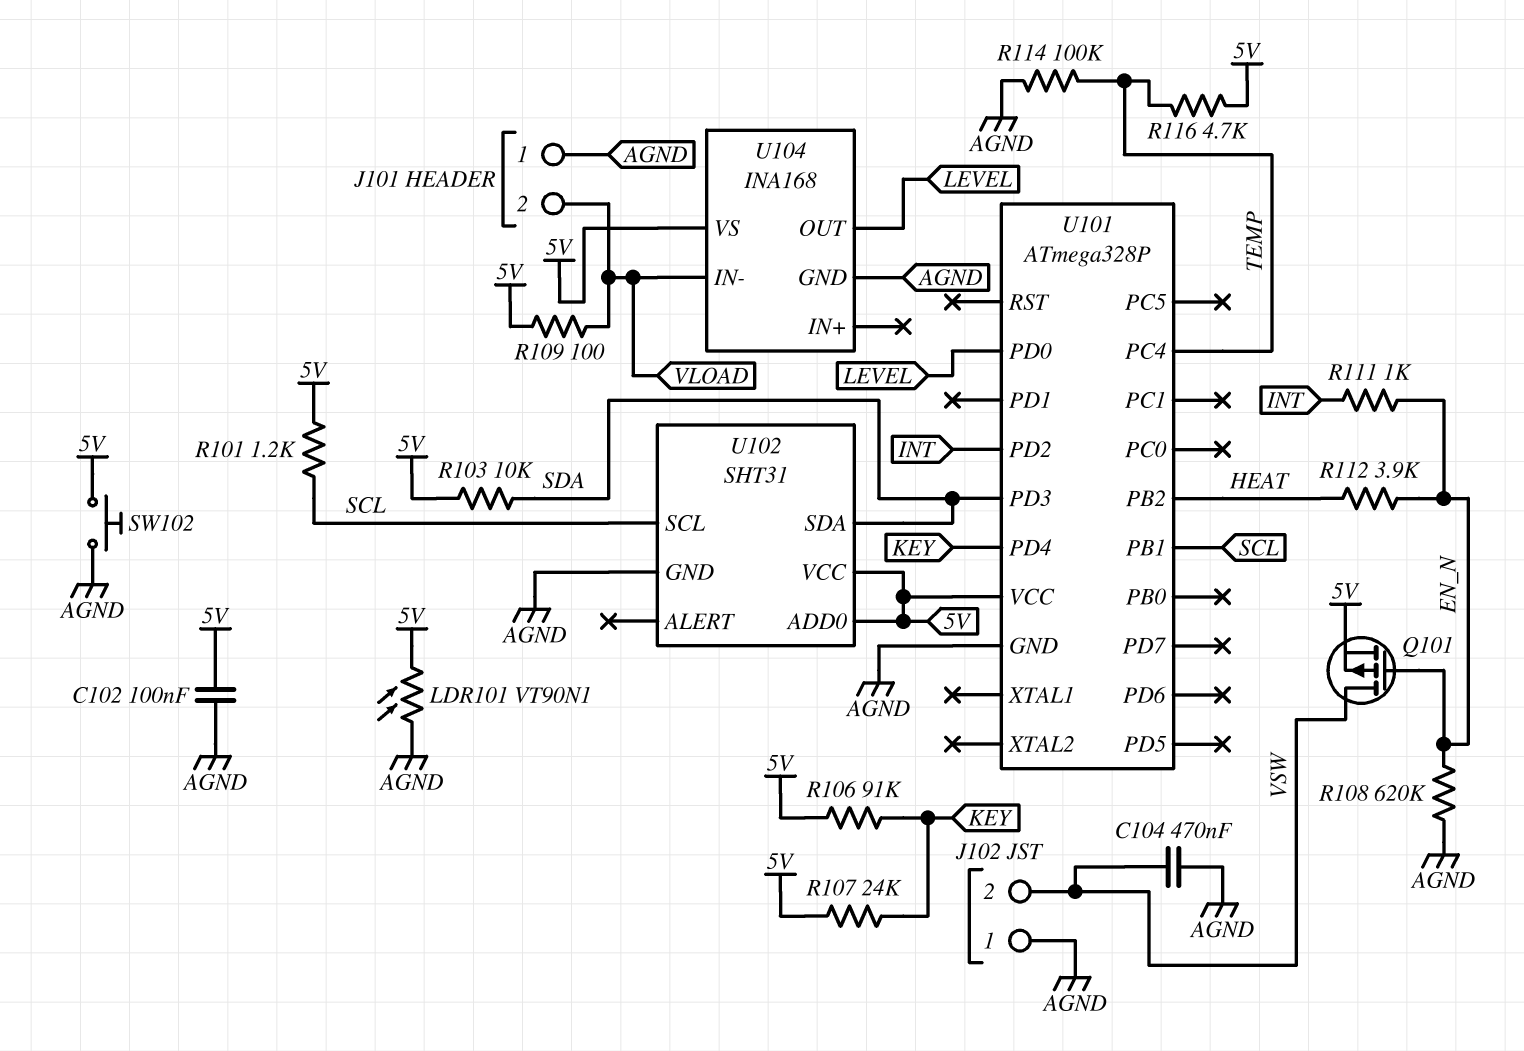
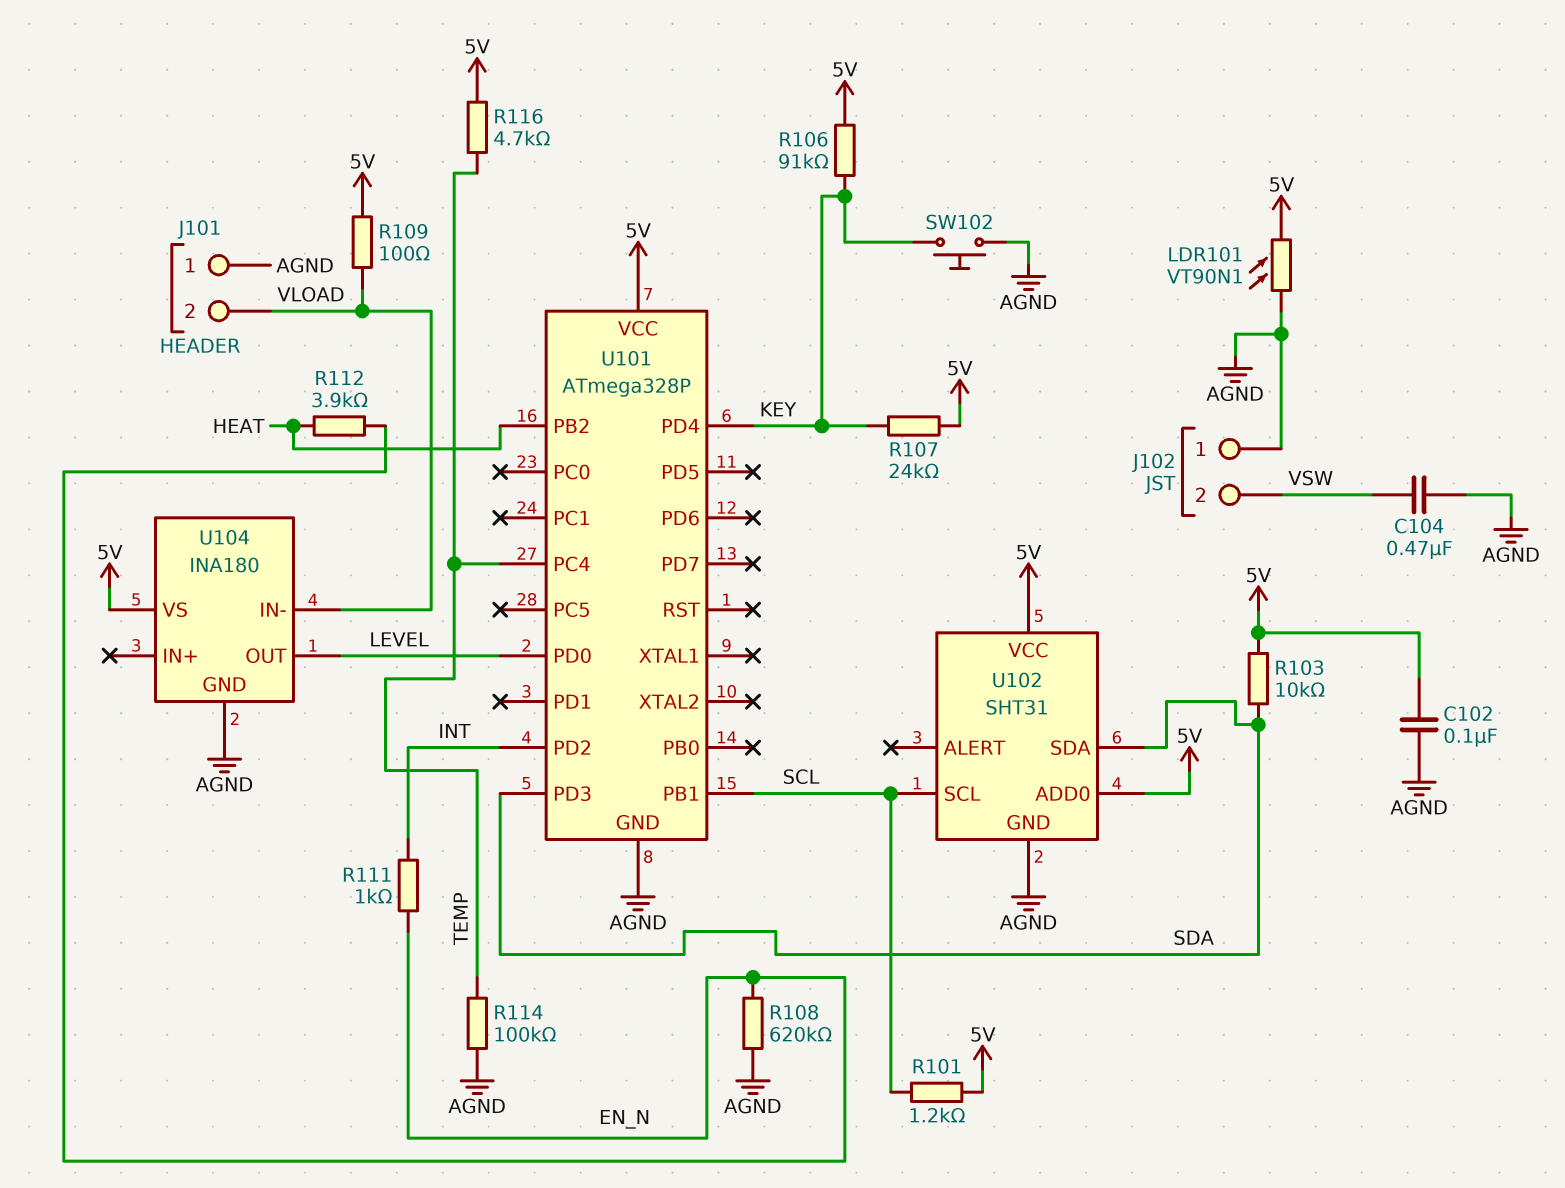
Q101: PMOS (G EN_N, D VSW, S 5V) -> none
SW102: button (5V, AGND) -> button (AGND, KEY)
U104: INA168 -> INA180

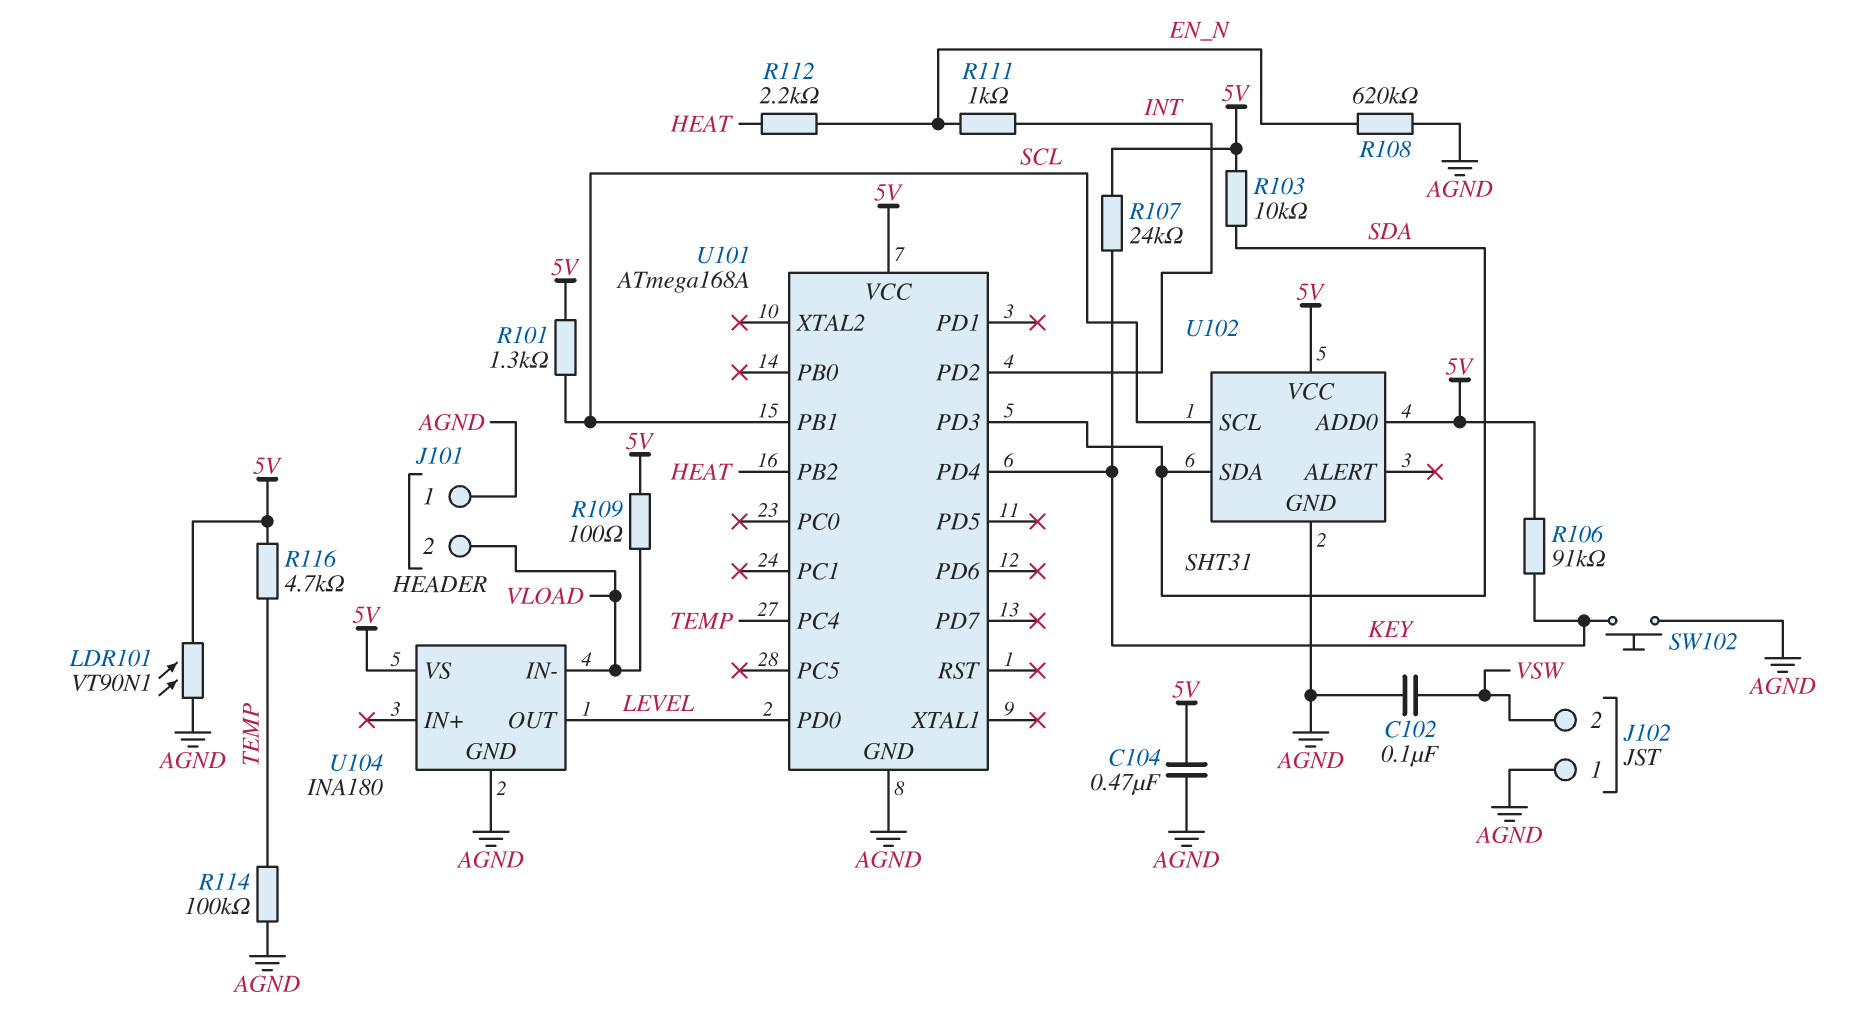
C102: 100nF (5V, AGND) -> 100nF (AGND, VSW)
C104: 470nF (AGND, VSW) -> 470nF (5V, AGND)
R101: 1.2k (5V, SCL) -> 1.3k (5V, SCL)
R112: 3.9k (EN_N, HEAT) -> 2.2k (EN_N, HEAT)
U101: ATmega328P -> ATmega168A

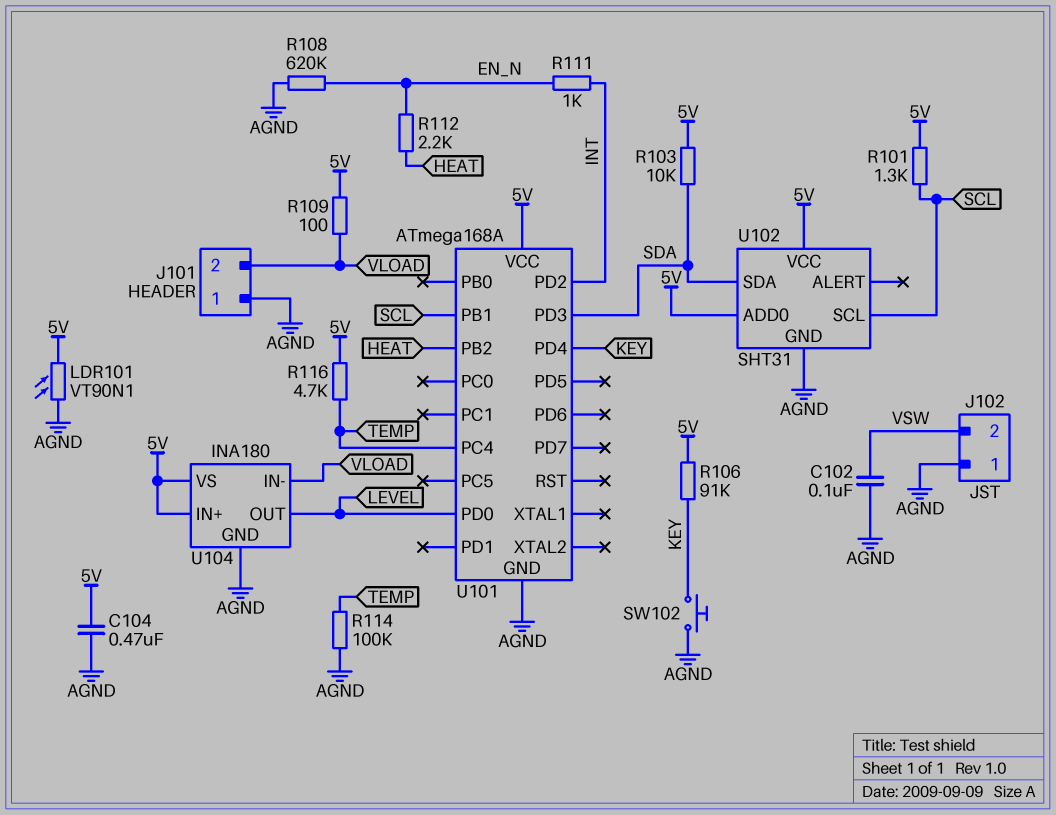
R107: 24k (5V, KEY) -> none
U104 pin IN+: none -> 5V

